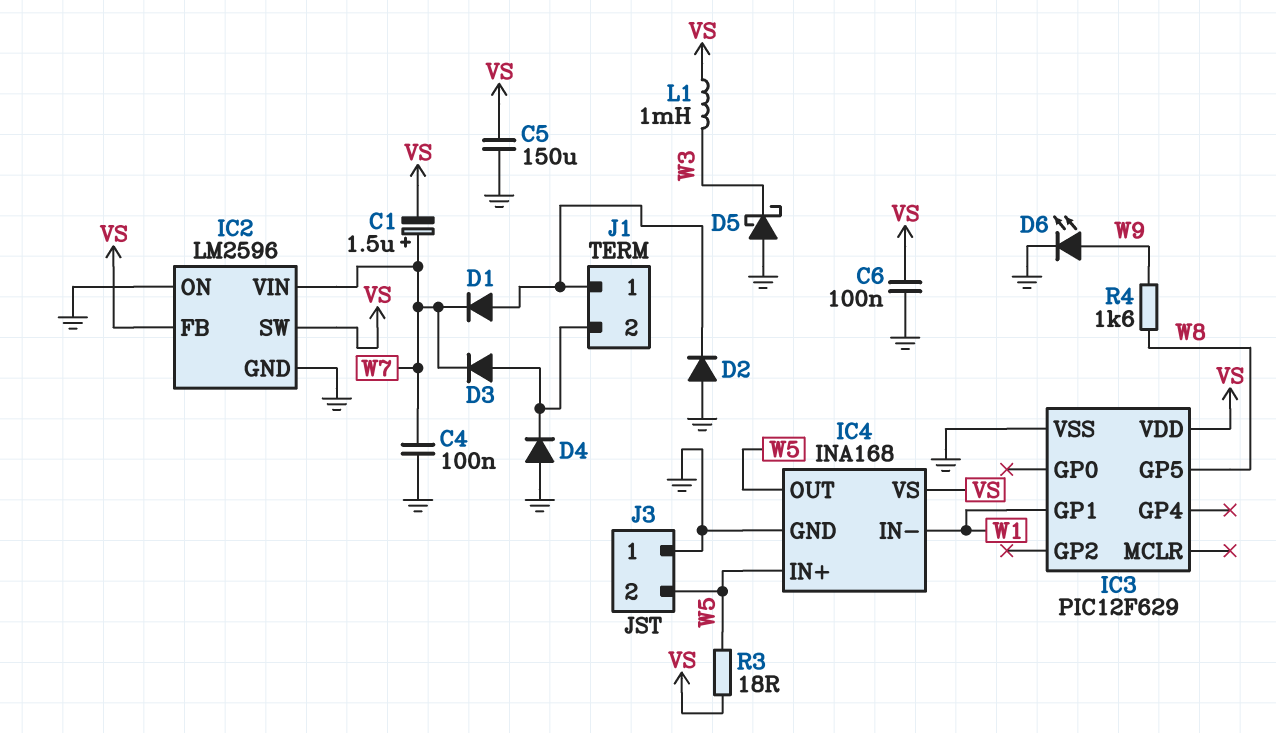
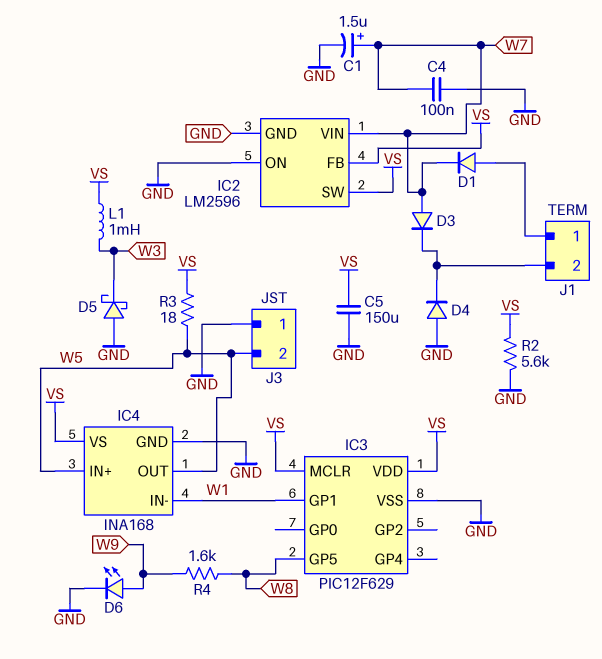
C1: 1.5uF (plus W7, minus VS) -> 1.5uF (plus W7, minus GND)
C6: 100nF (GND, VS) -> none
D2: diode (A GND, K J1/1) -> none
D3: diode (A J1/2, K W7) -> diode (A W7, K J1/2)
IC3 pin MCLR: none -> VS
R2: none -> 5.6k (GND, VS)

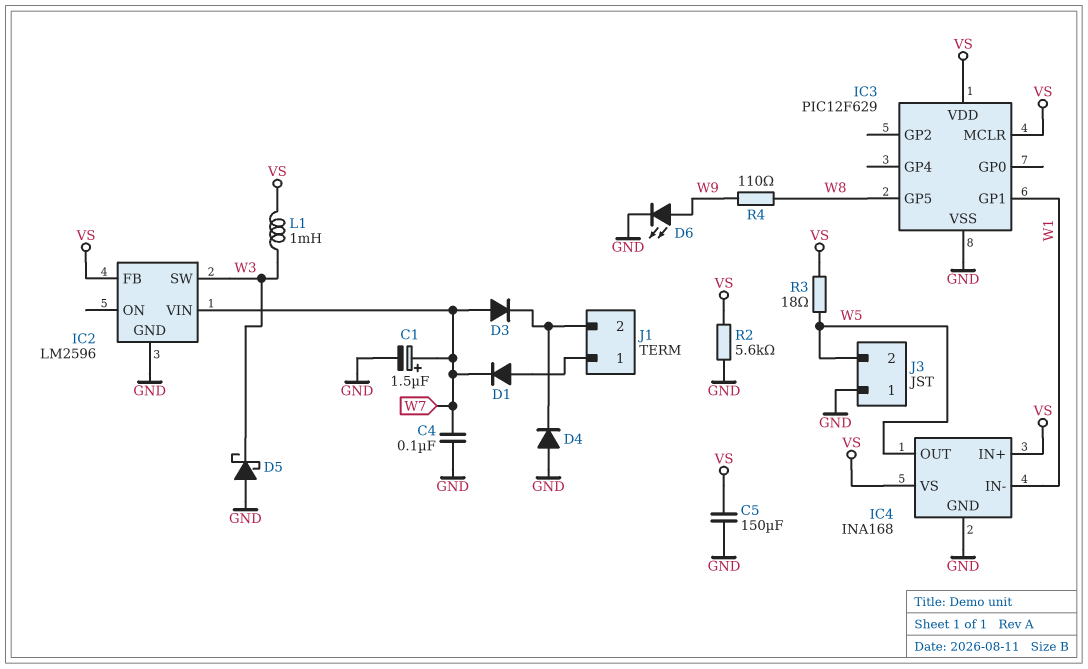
IC2 pin ON: GND -> none
IC2 pin SW: VS -> W3
IC4 pin IN+: W5 -> VS
R4: 1.6k (W8, W9) -> 110 (W8, W9)

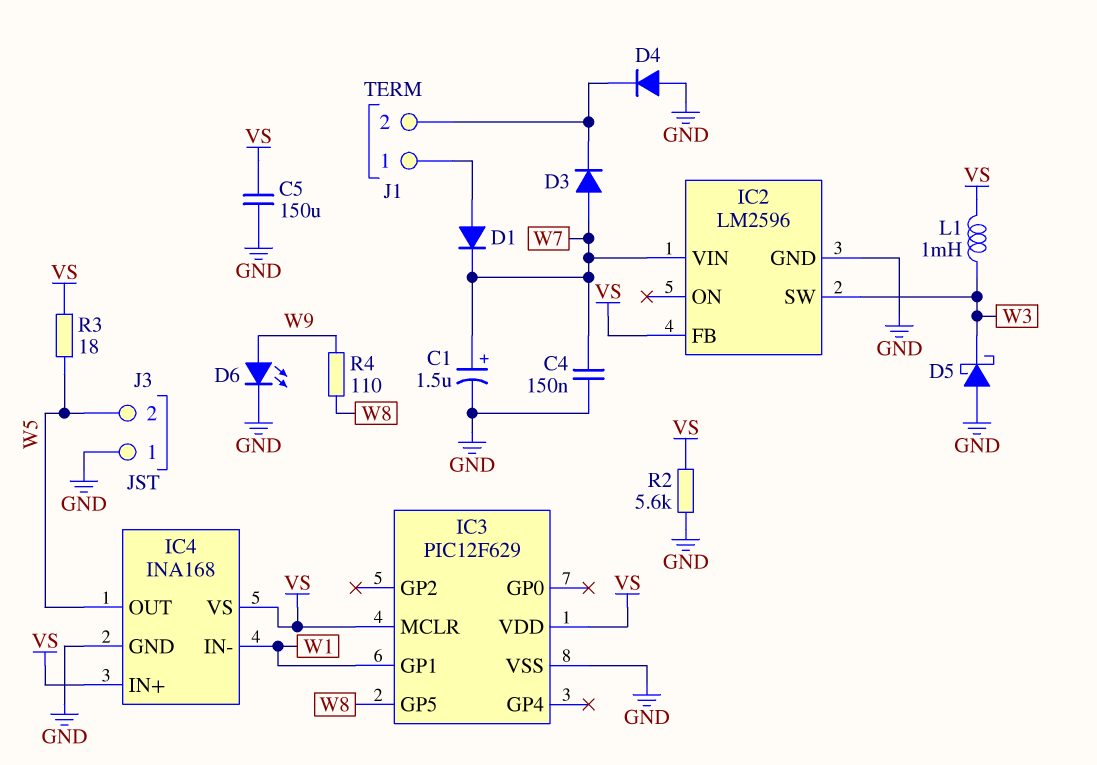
C4: 100nF (GND, W7) -> 150nF (GND, W7)

